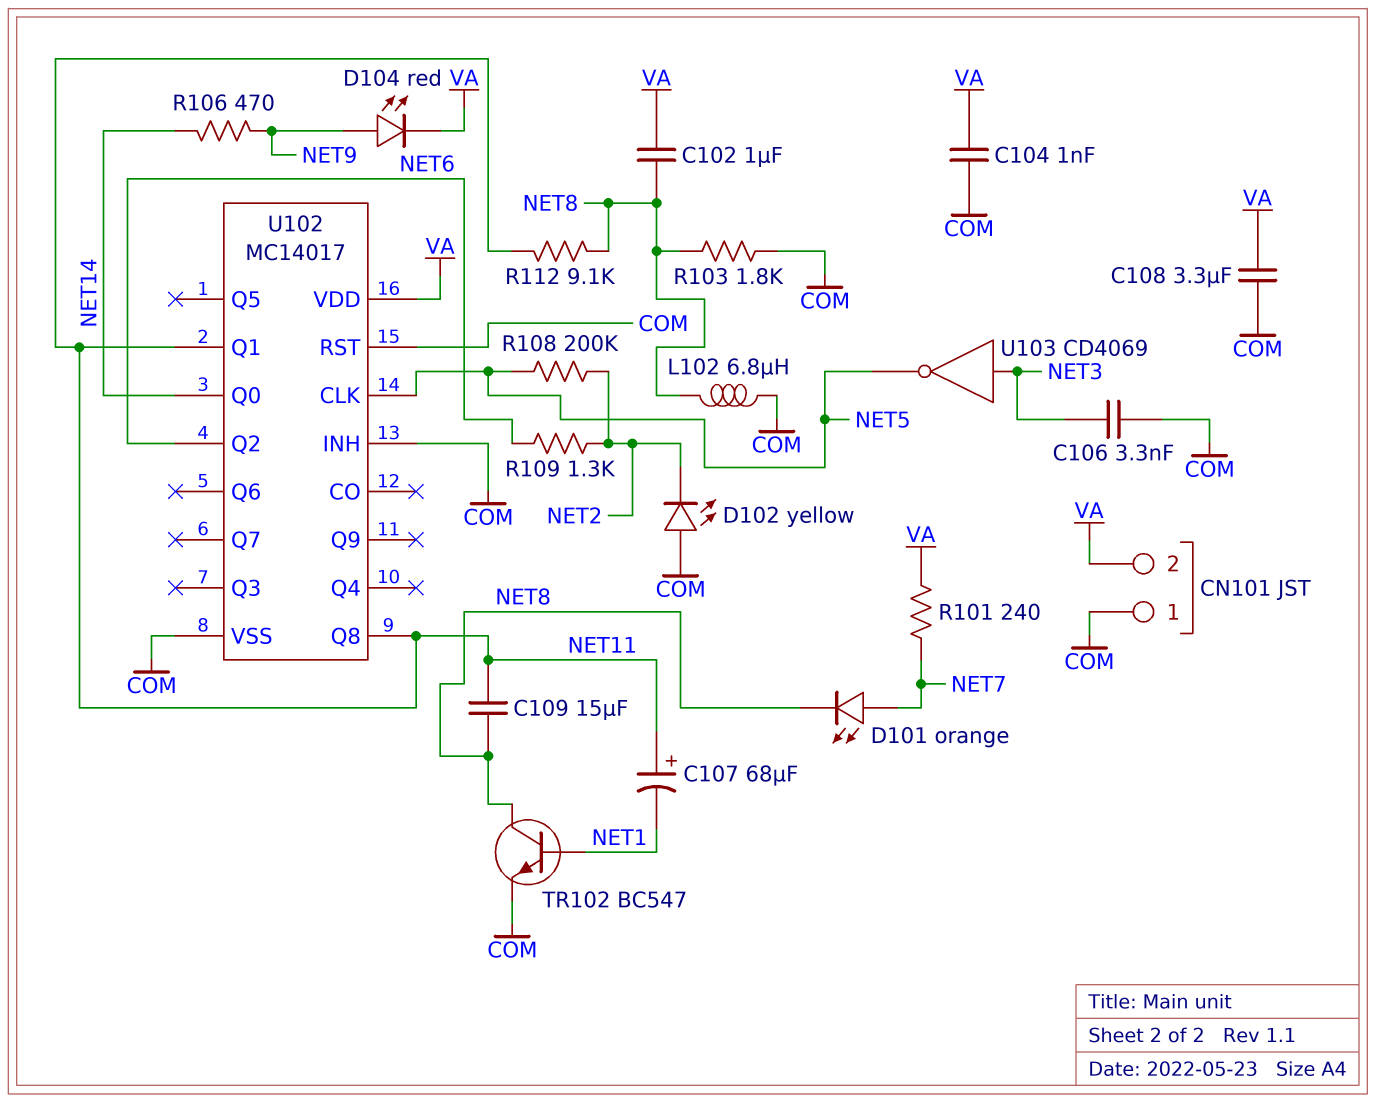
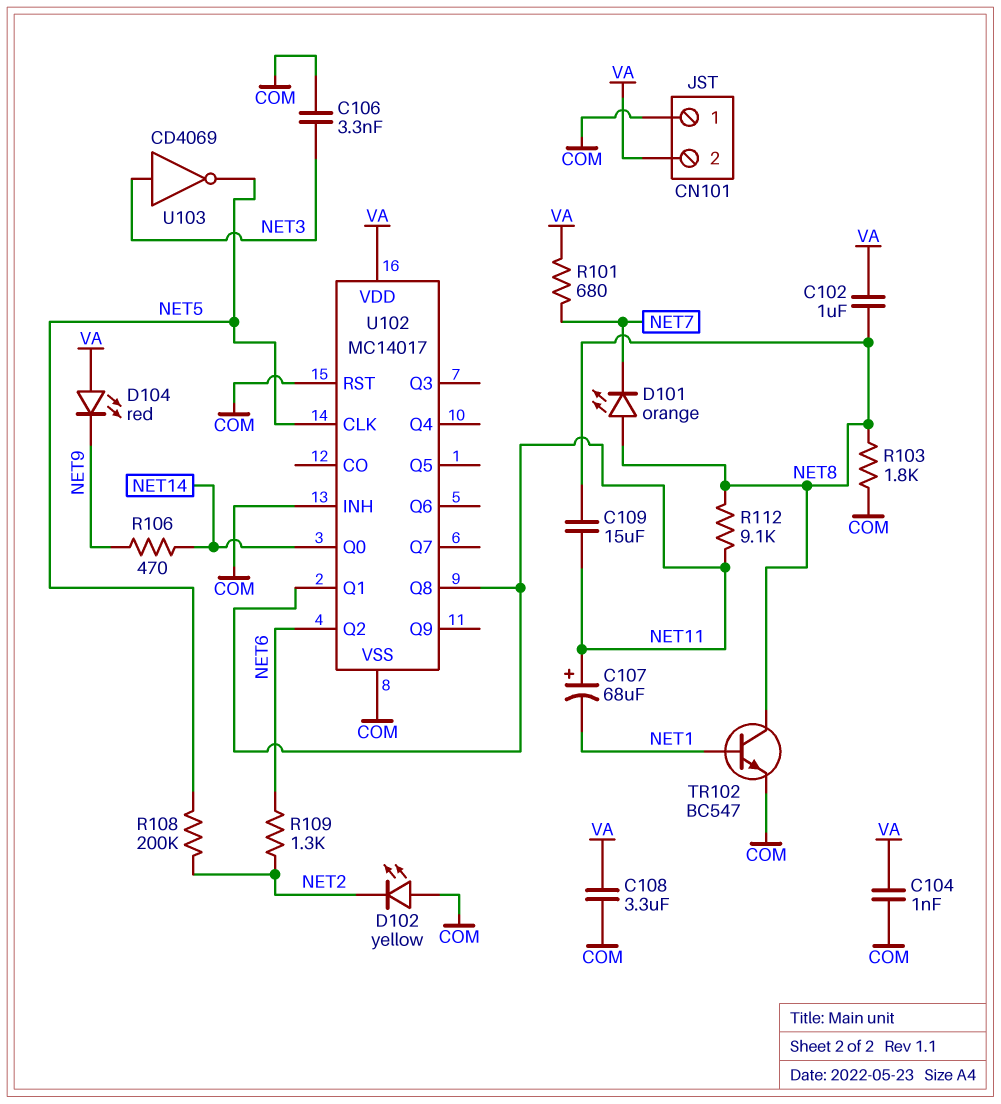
D101: LED orange (A NET7, K NET8) -> LED orange (A NET8, K NET7)
D104: LED red (A NET9, K VA) -> LED red (A VA, K NET9)
L102: 6.8uH (COM, NET8) -> none
R101: 240 (NET7, VA) -> 680 (NET7, VA)

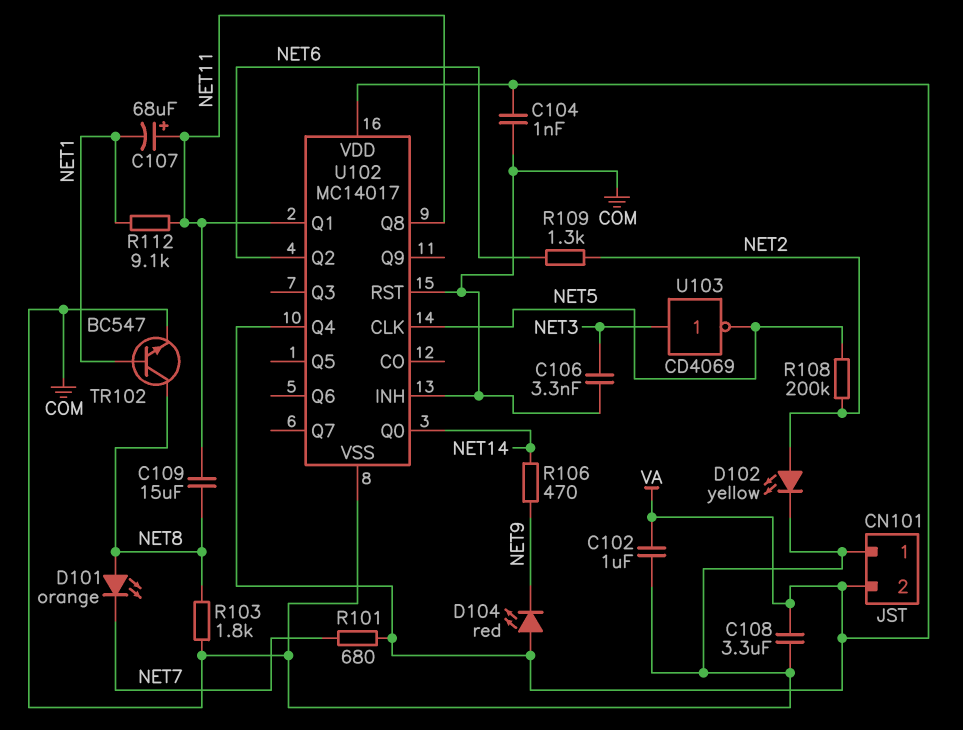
C102: 1uF (NET8, VA) -> 1uF (COM, VA)
D102: LED yellow (A COM, K NET2) -> LED yellow (A NET2, K COM)
R112: 9.1k (NET8, NET11) -> 9.1k (NET1, NET11)
U102 pin Q4: none -> VA

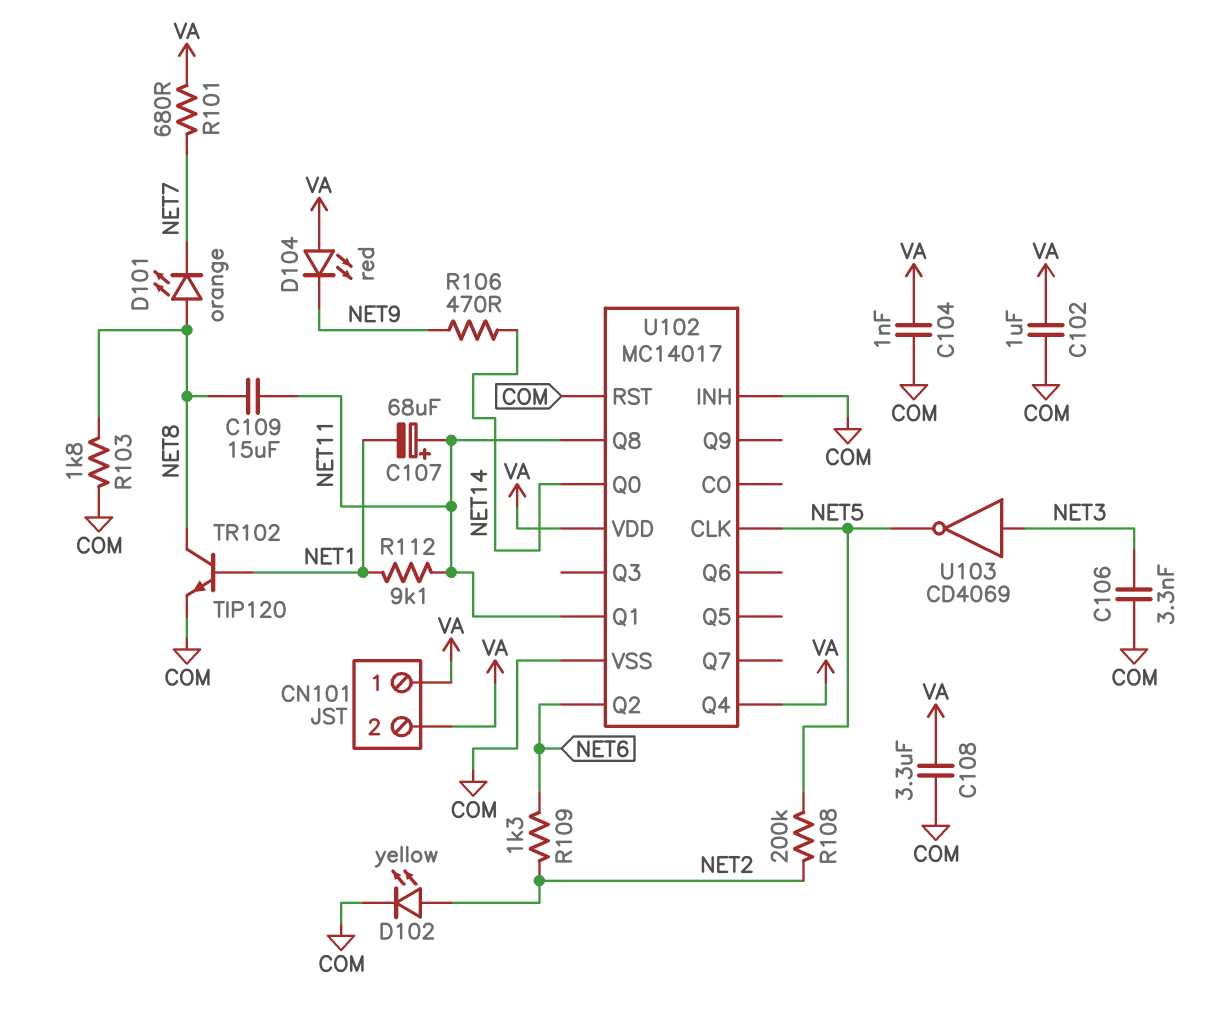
CN101 pin 1: COM -> VA
TR102: NPN BC547 (B NET1, C NET8, E COM) -> NPN TIP120 (B NET1, C NET8, E COM)

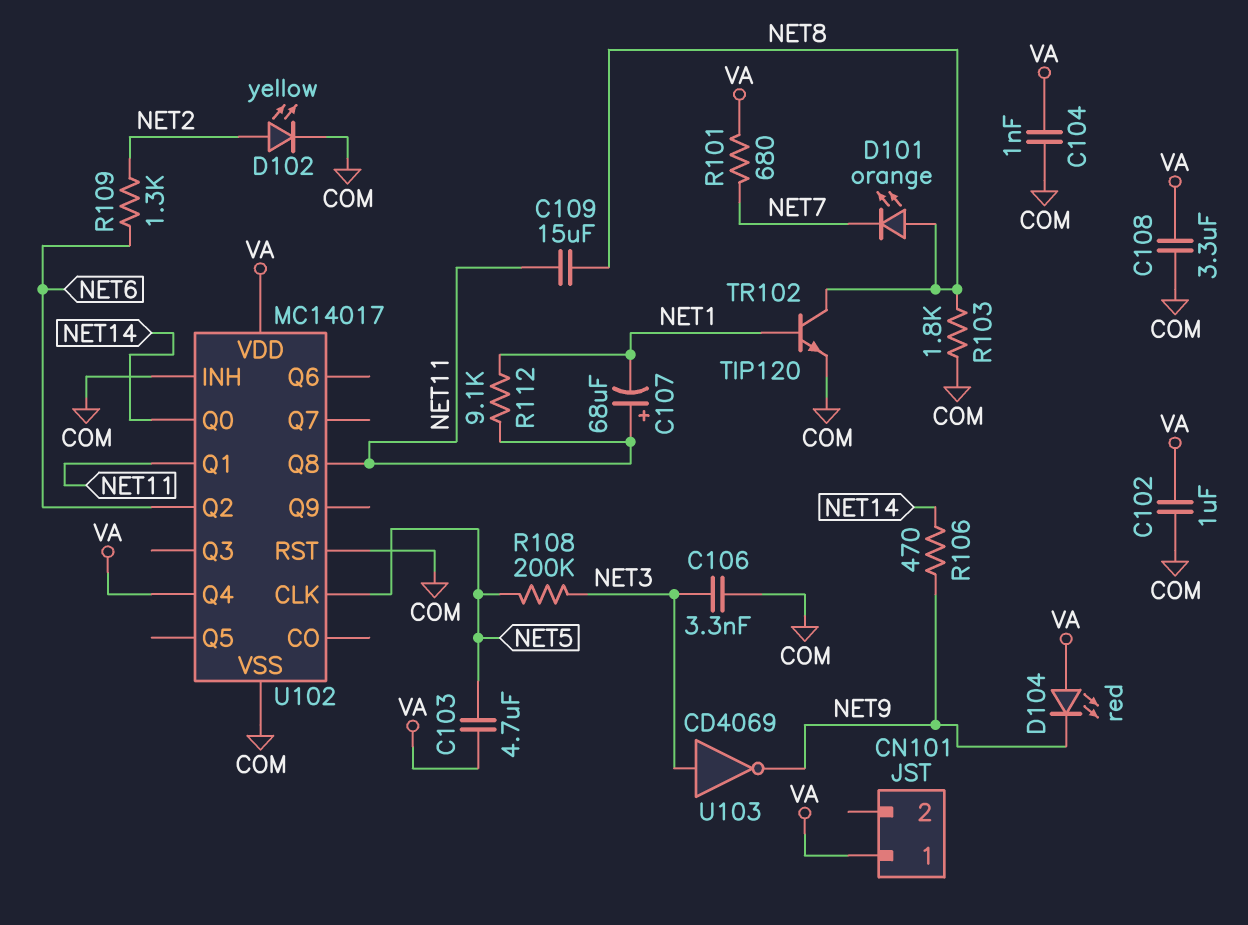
C103: none -> 4.7uF (NET5, VA)
CN101 pin 2: VA -> none
R108: 200k (NET2, NET5) -> 200k (NET3, NET5)
U103: NOT CD4069 (in NET3, out NET5) -> NOT CD4069 (in NET3, out NET9)

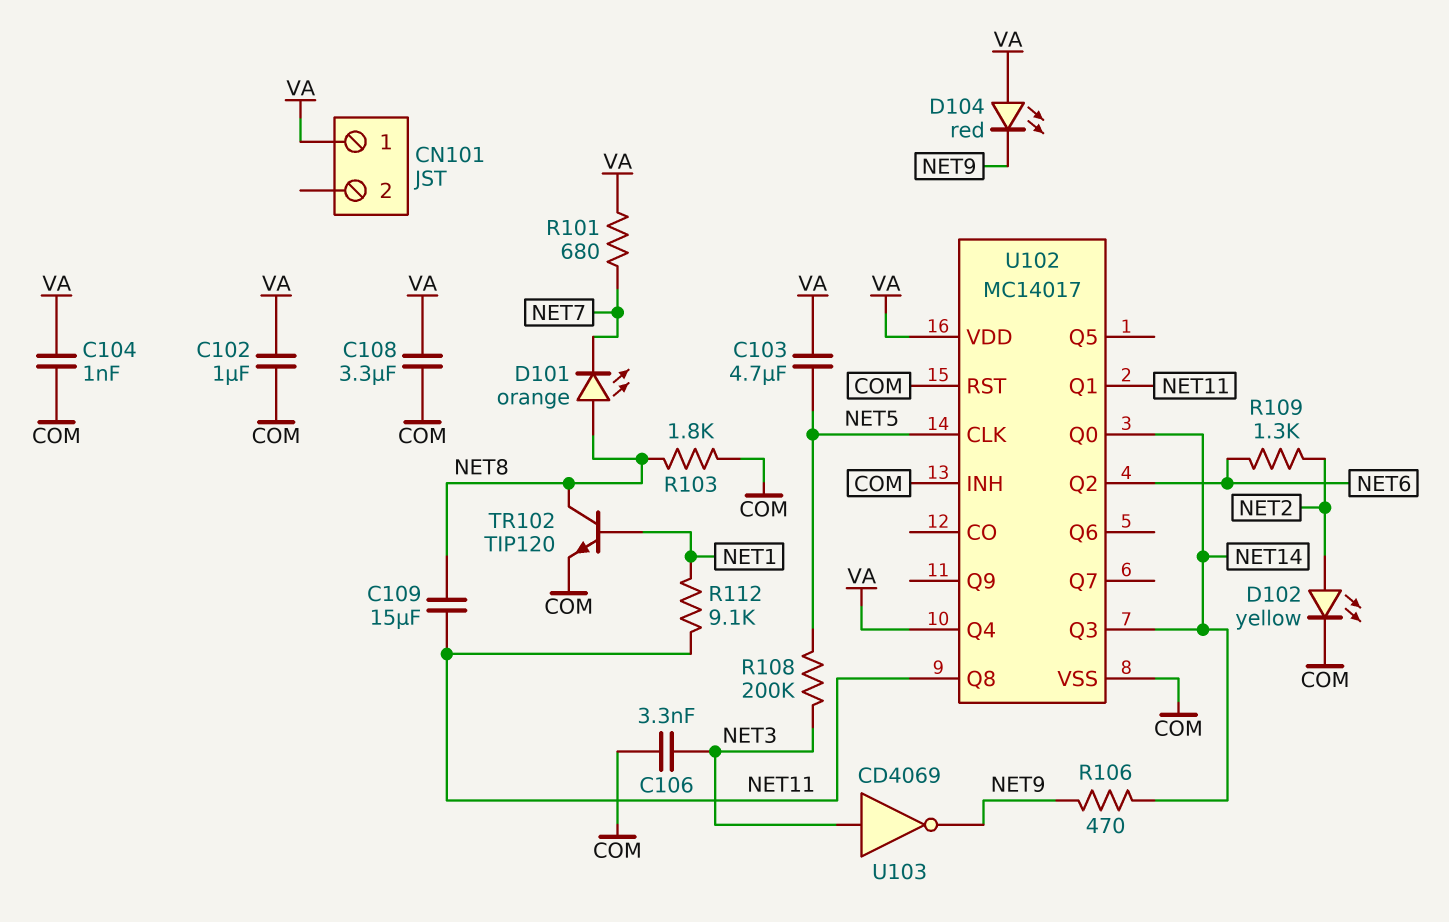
C107: 68uF (plus NET11, minus NET1) -> none
U102 pin Q3: none -> NET14

